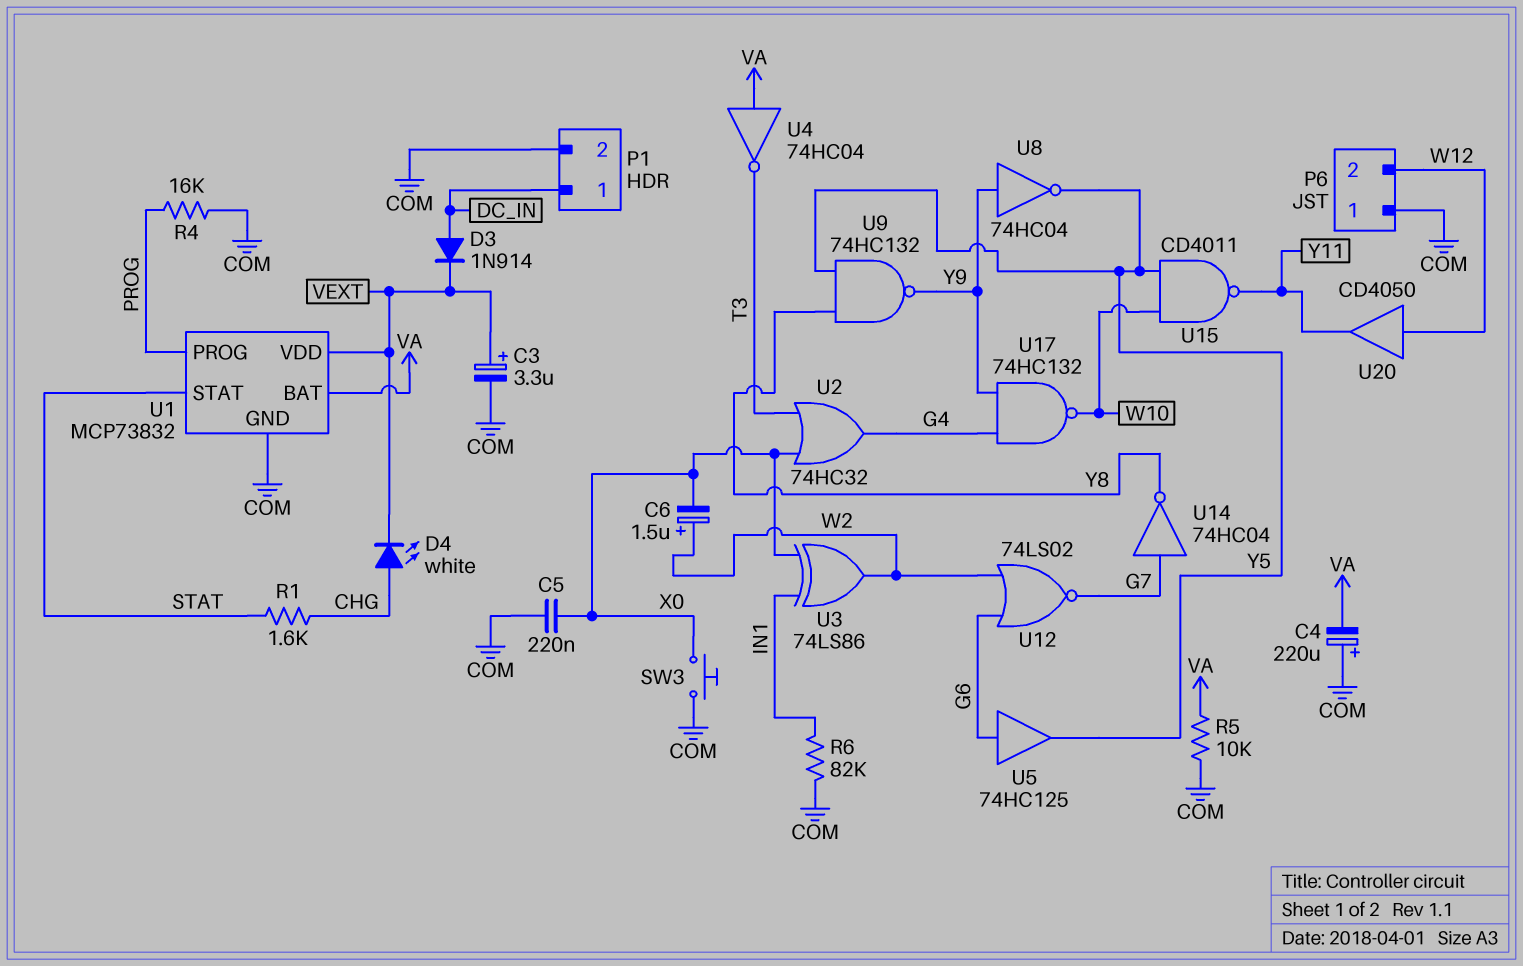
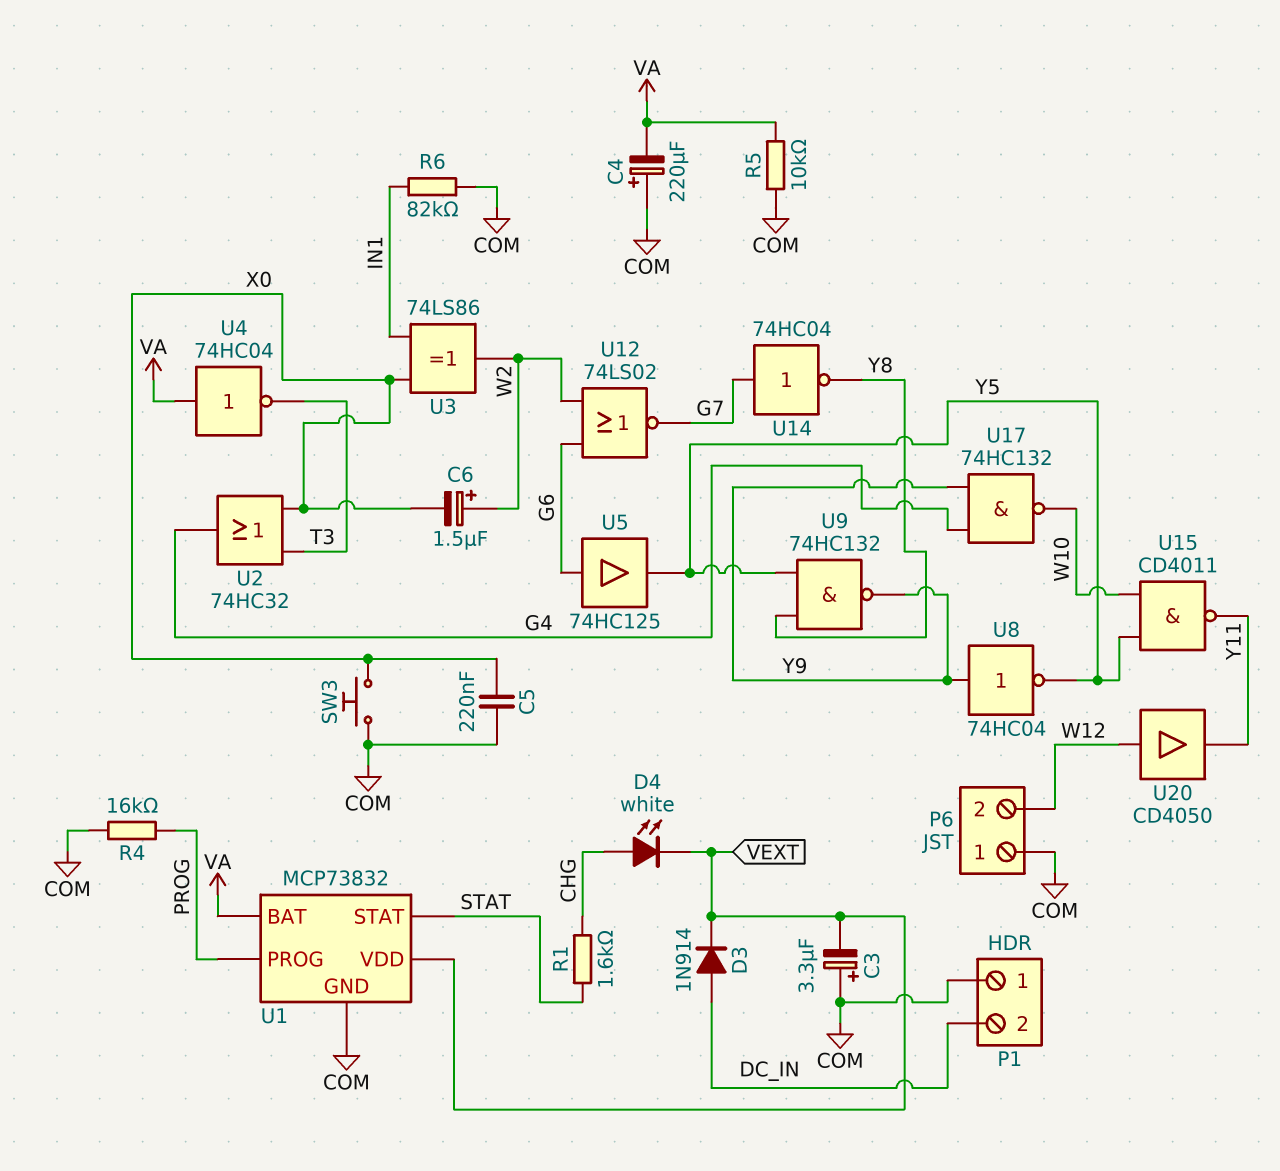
C3: 3.3uF (plus VEXT, minus COM) -> 3.3uF (plus COM, minus VEXT)
P1 pin 1: DC_IN -> COM
P1 pin 2: COM -> DC_IN

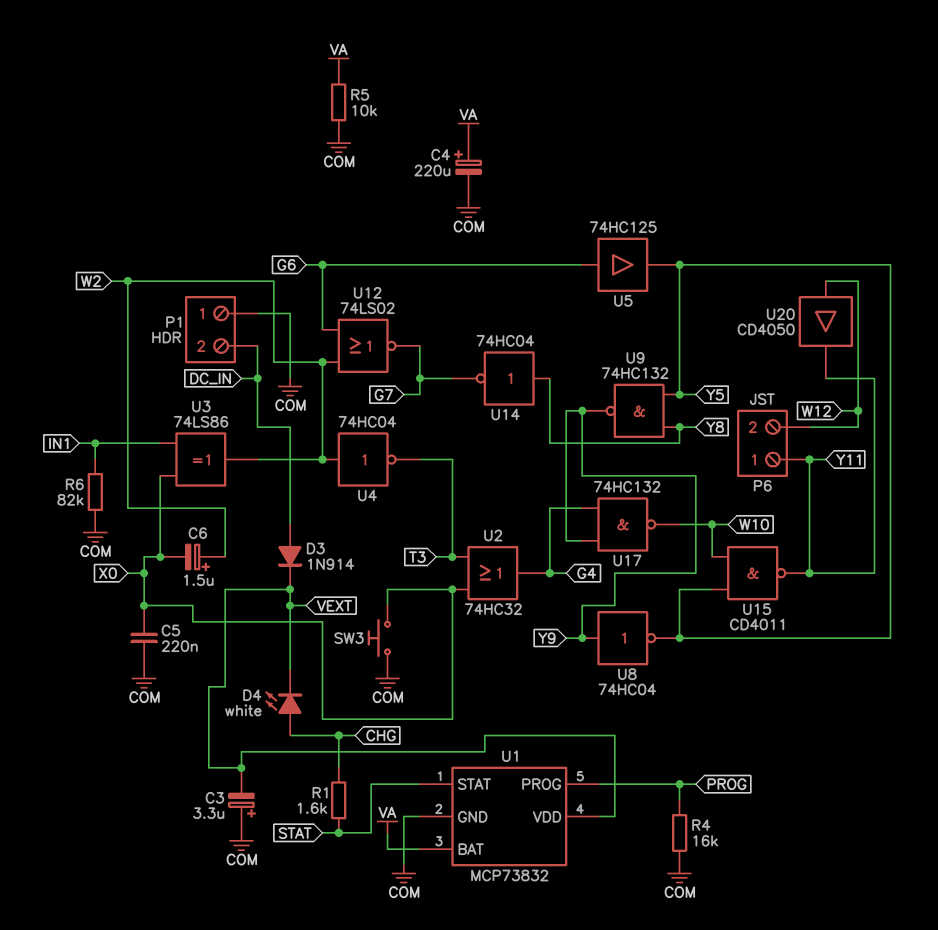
C4: 220uF (plus COM, minus VA) -> 220uF (plus VA, minus COM)
P6 pin 1: COM -> Y11
U4: NOT 74HC04 (in VA, out T3) -> NOT 74HC04 (in W2, out T3)
U14: NOT 74HC04 (in G7, out Y8) -> NOT 74HC04 (in Y8, out G7)

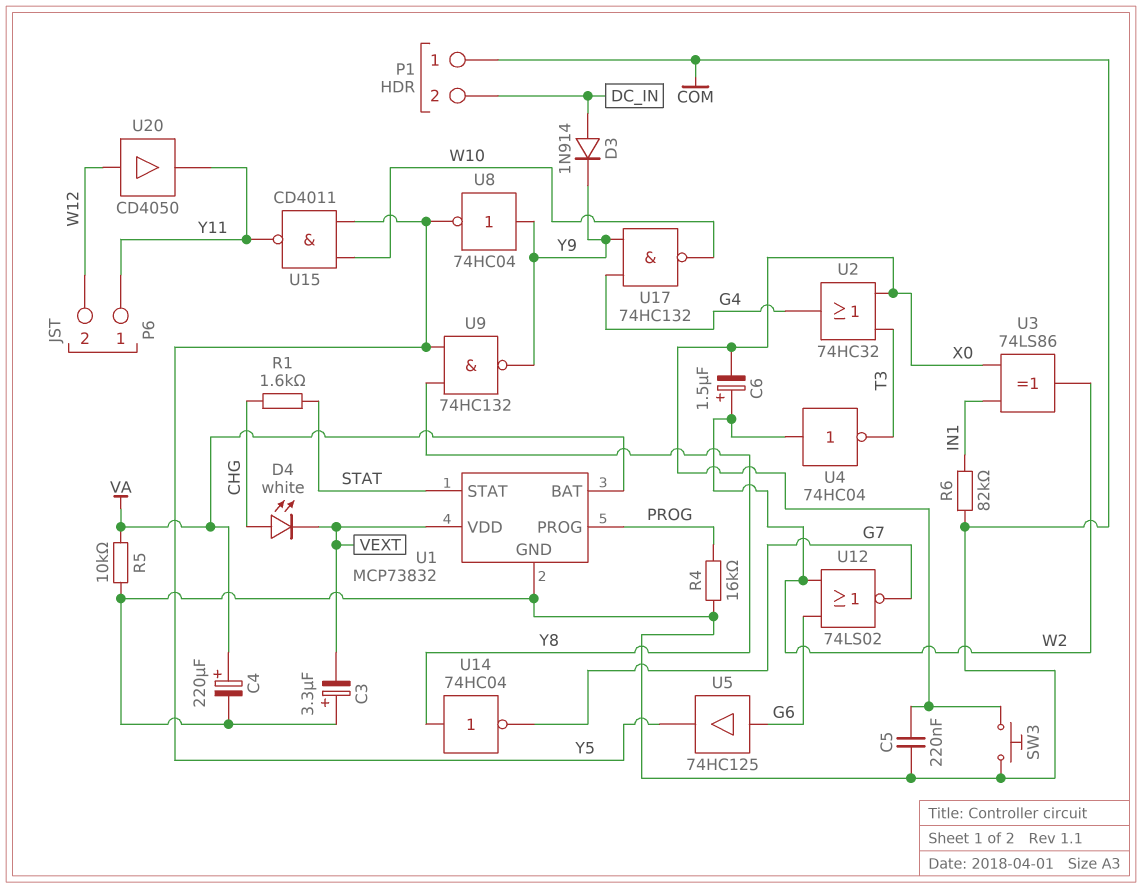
D3: diode 1N914 (A DC_IN, K VEXT) -> diode 1N914 (A DC_IN, K Y9)

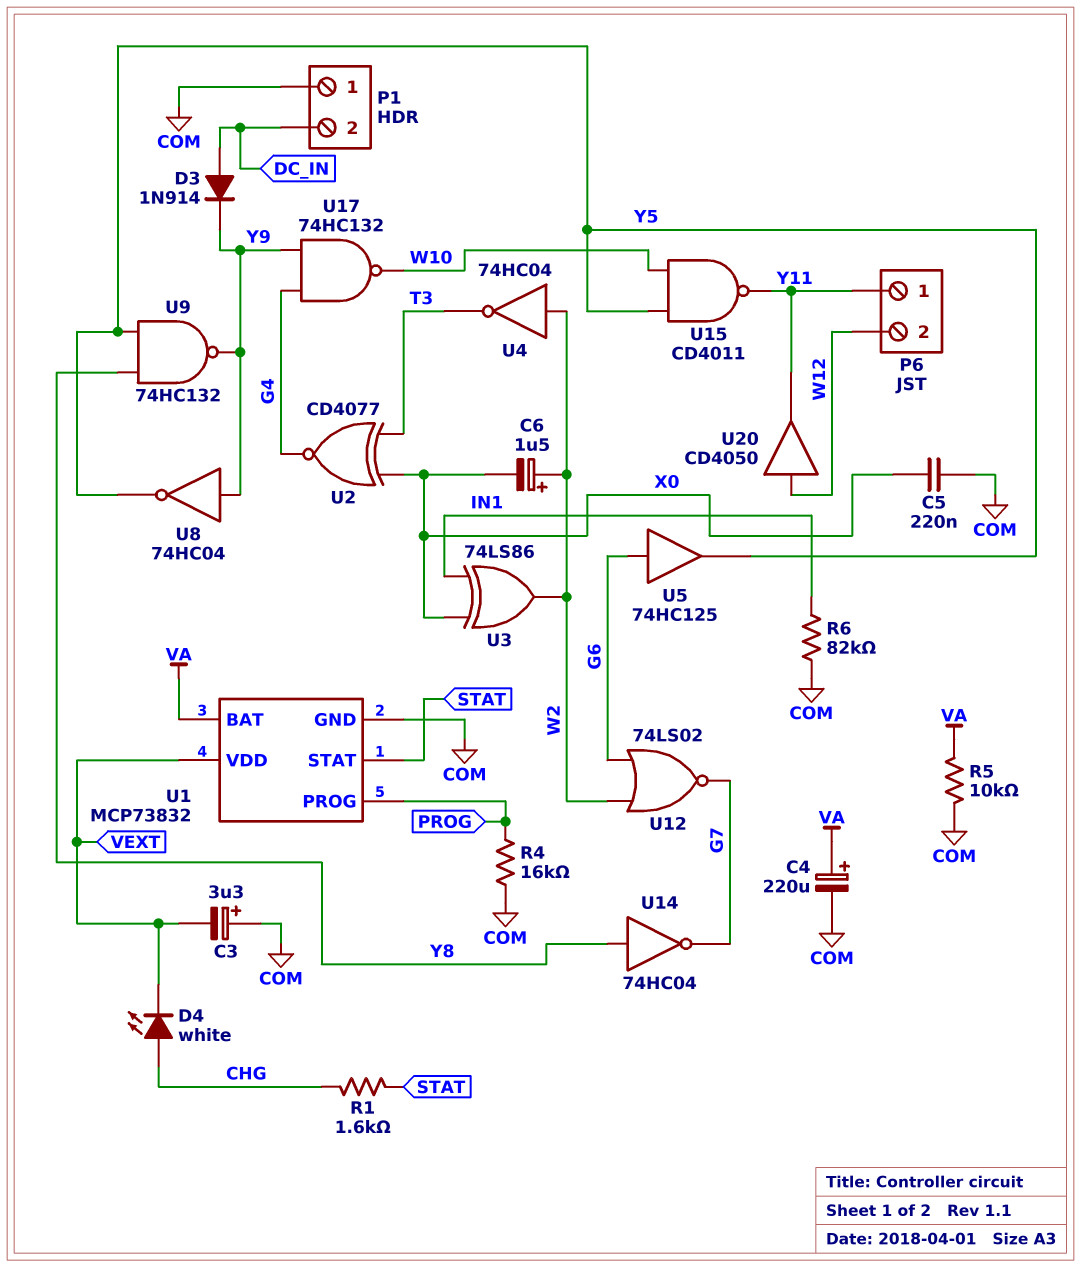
SW3: button (COM, X0) -> none
U2: OR 74HC32 (in T3, in X0, out G4) -> XNOR CD4077 (in T3, in X0, out G4)

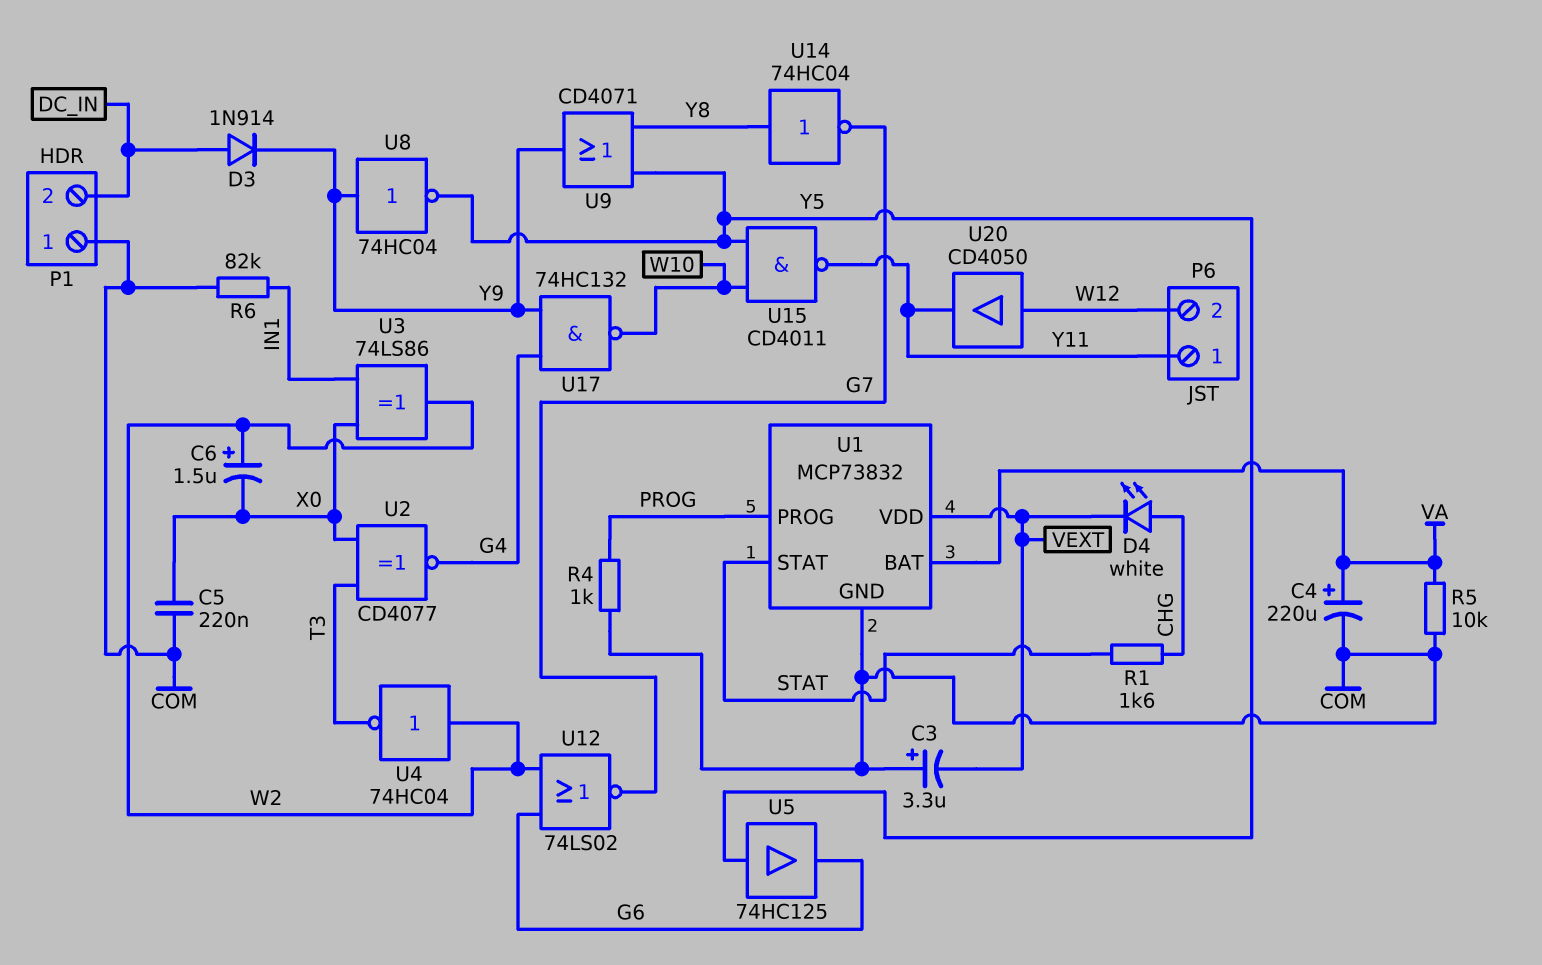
R4: 16k (COM, PROG) -> 1k (COM, PROG)
U5: buffer 74HC125 (in G6, out Y5) -> buffer 74HC125 (in Y5, out G6)
U9: NAND 74HC132 (in Y5, in Y8, out Y9) -> OR CD4071 (in Y5, in Y8, out Y9)

